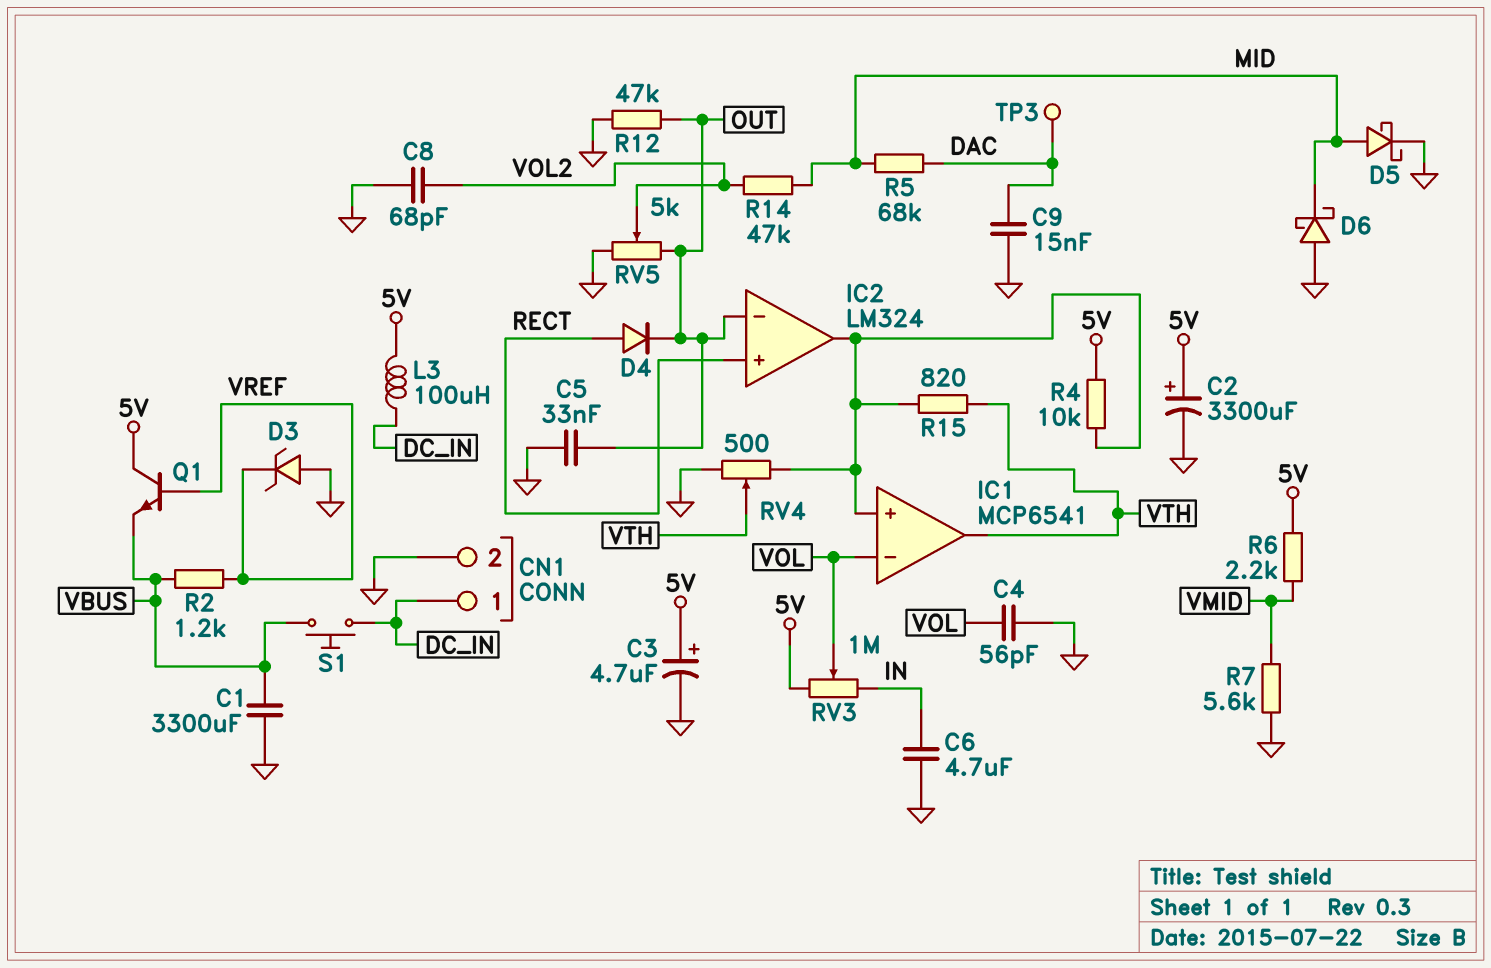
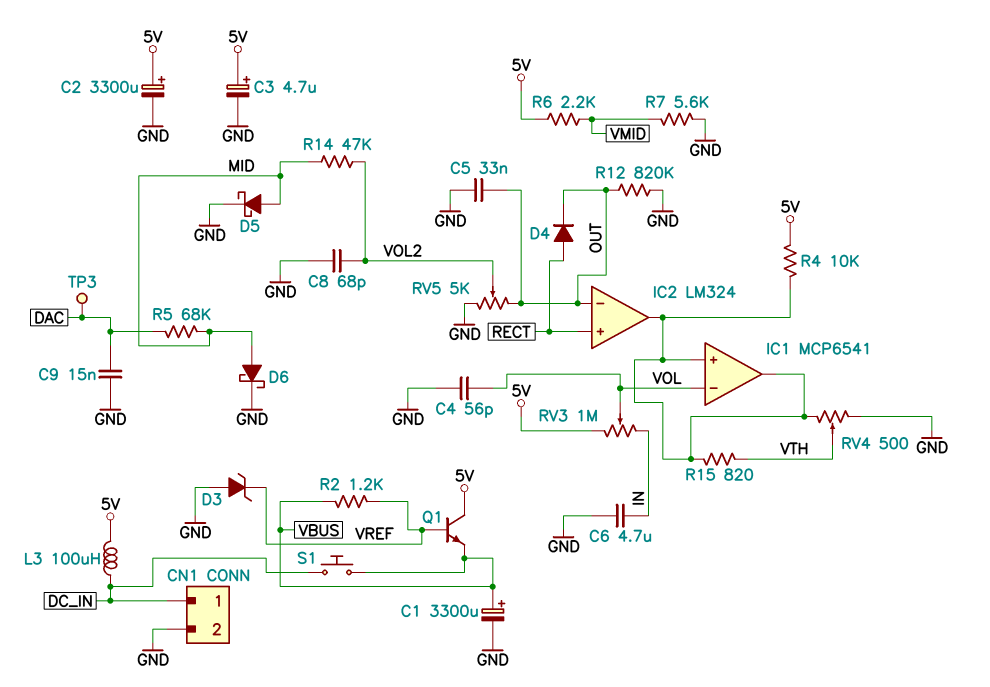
C1: 3300uF (GND, VBUS) -> 3300uF (plus VBUS, minus GND)
D6: schottky (A GND, K MID) -> schottky (A MID, K GND)
IC1 pin out: VTH -> IC1/in+
R12: 47k (GND, OUT) -> 820k (GND, OUT)

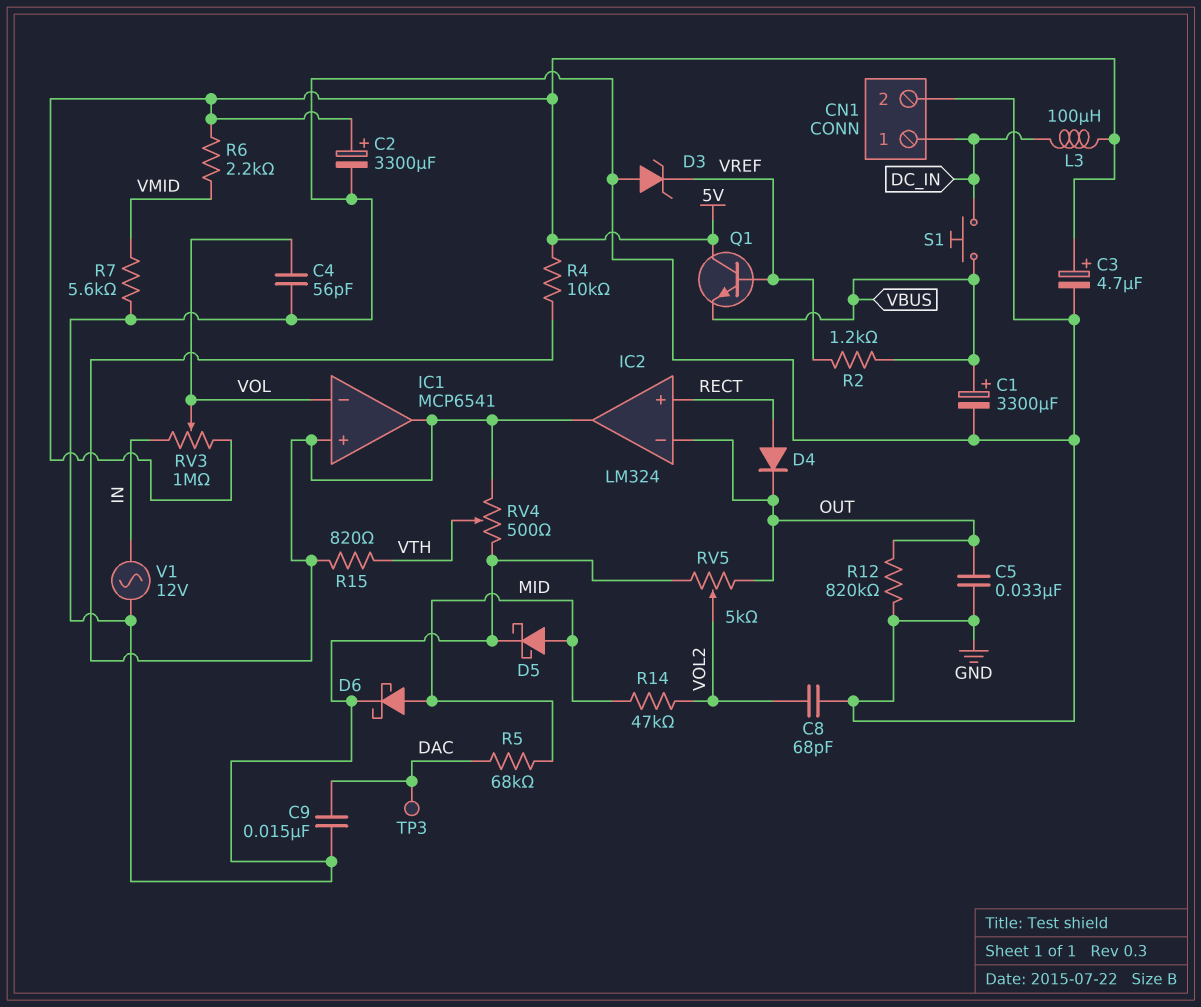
C6: 4.7uF (GND, IN) -> none
V1: none -> AC 12V (GND, IN)

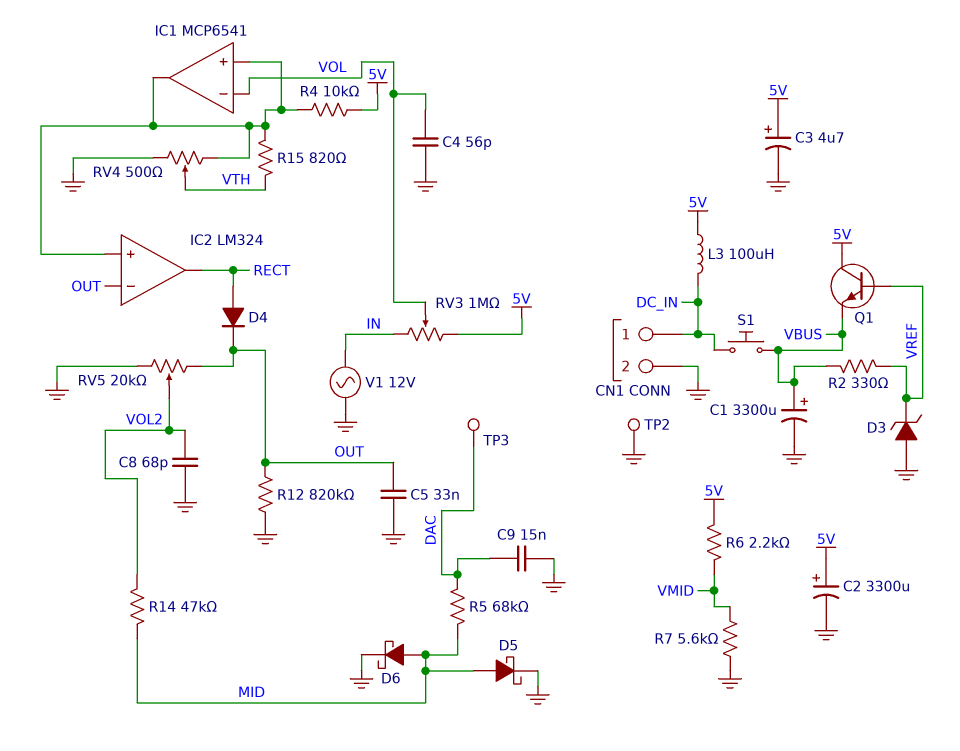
IC2 pin in+: RECT -> IC1/in+
IC2 pin out: IC1/in+ -> RECT
R2: 1.2k (VBUS, VREF) -> 330 (VBUS, VREF)
RV5: 5k (GND, OUT, wiper VOL2) -> 20k (GND, OUT, wiper VOL2)
TP2: none -> test point (GND)

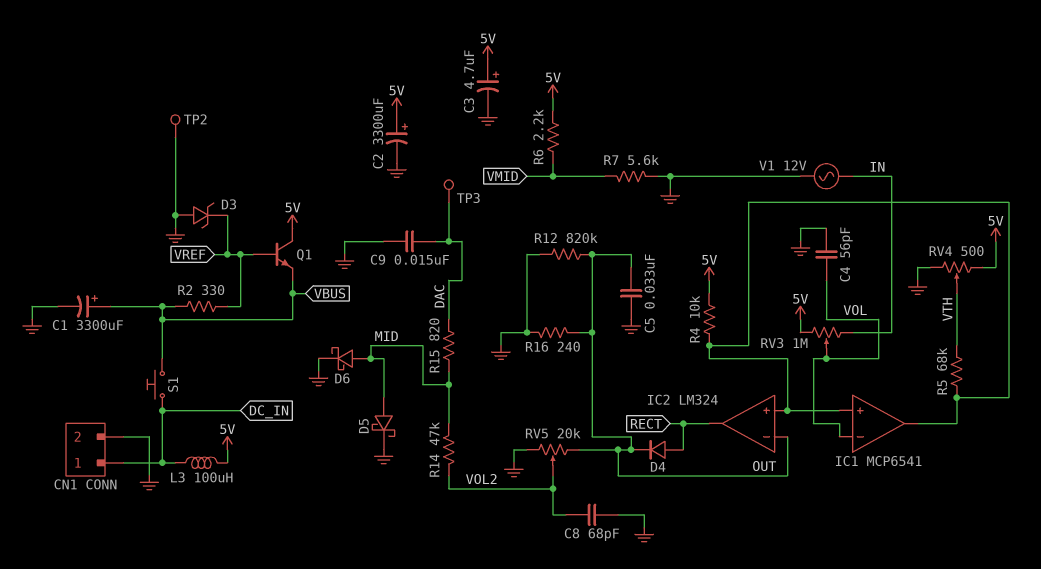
R5: 68k (DAC, MID) -> 68k (IC1/in+, VTH)
R15: 820 (IC1/in+, VTH) -> 820 (DAC, MID)
R16: none -> 240 (GND, OUT)
RV4: 500 (GND, IC1/in+, wiper VTH) -> 500 (5V, GND, wiper VTH)

